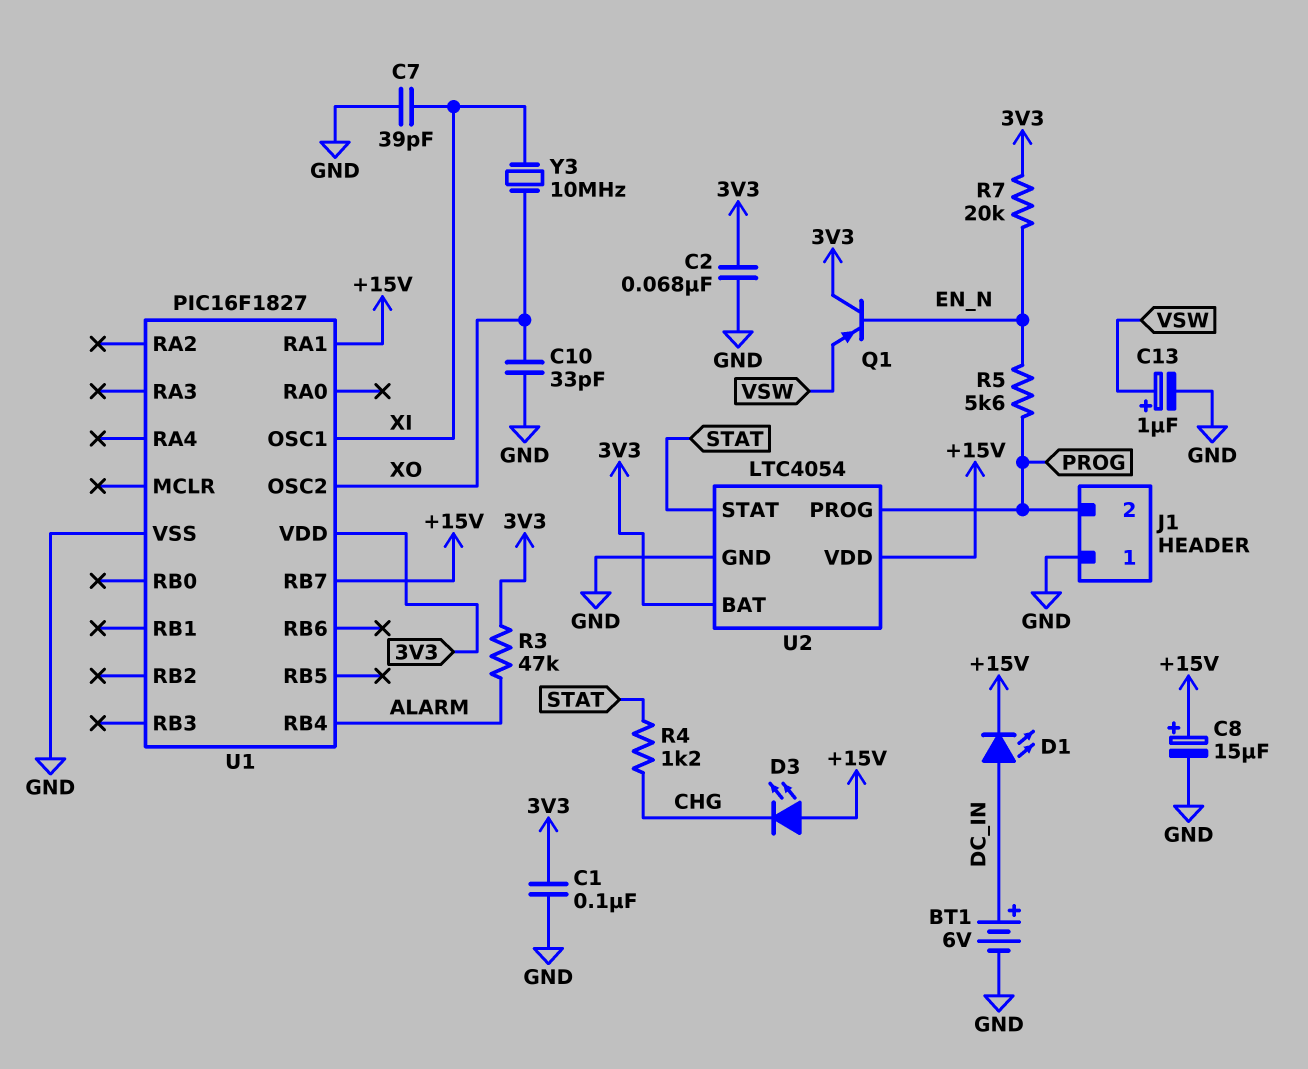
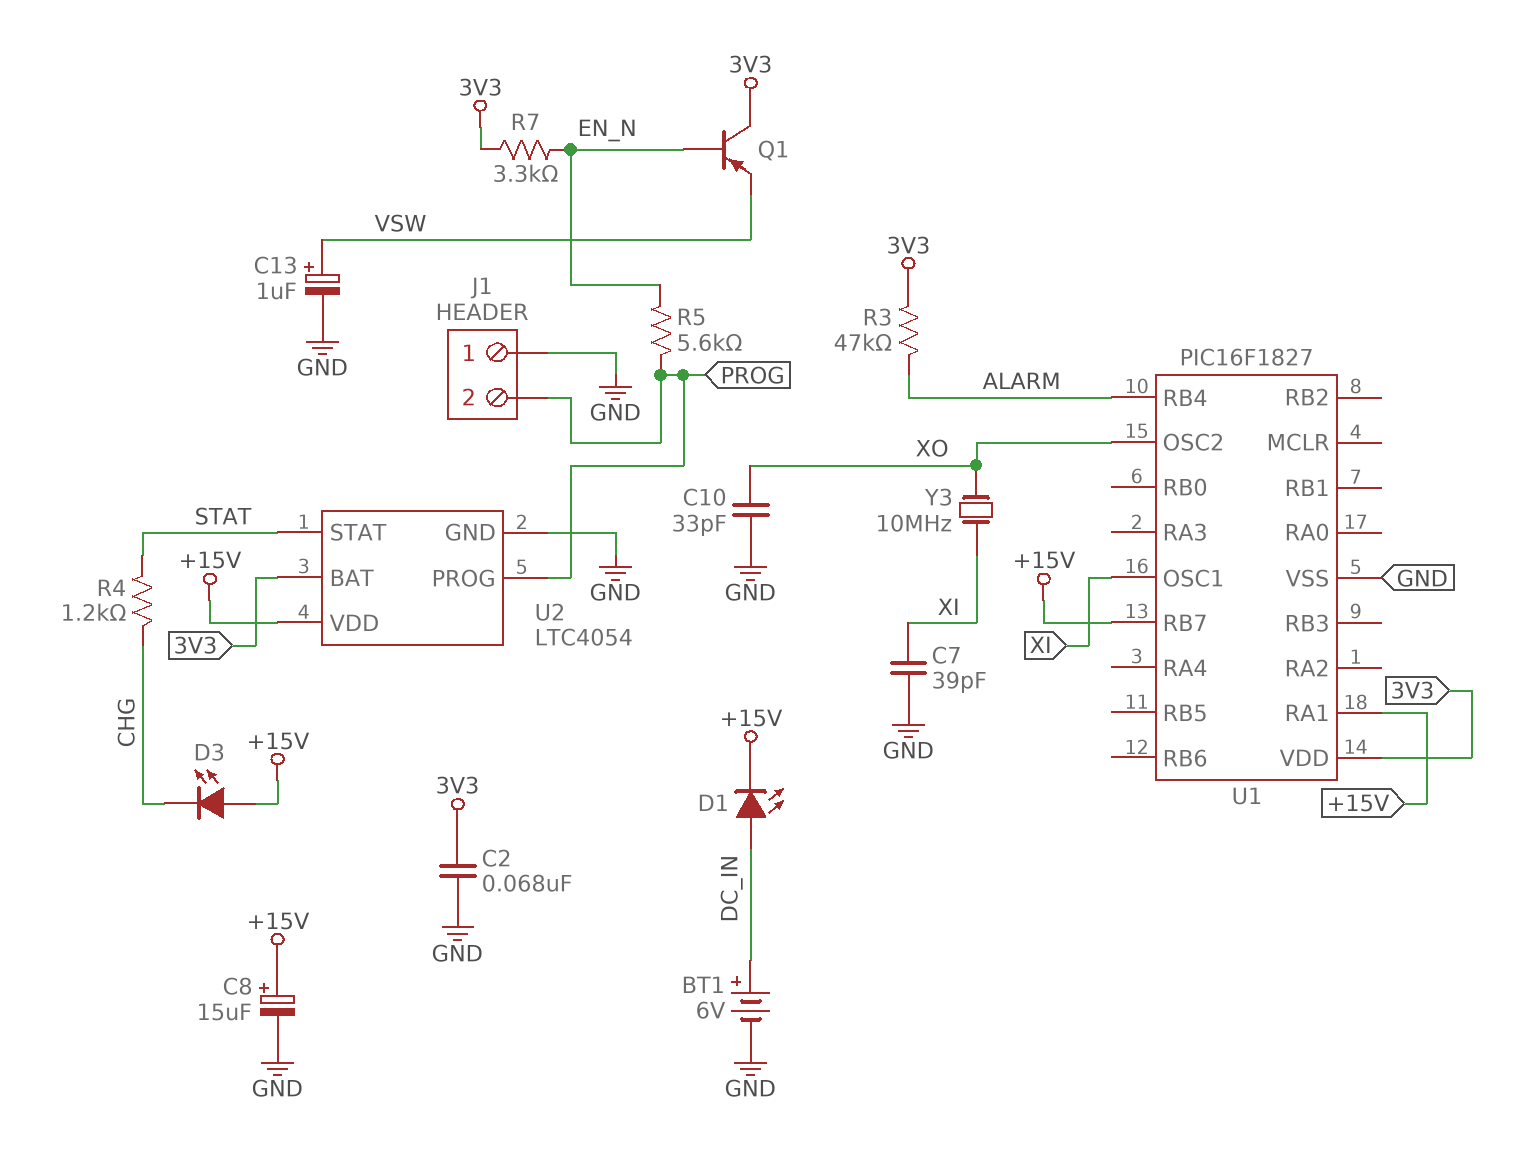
C1: 100nF (3V3, GND) -> none
R7: 20k (3V3, EN_N) -> 3.3k (3V3, EN_N)

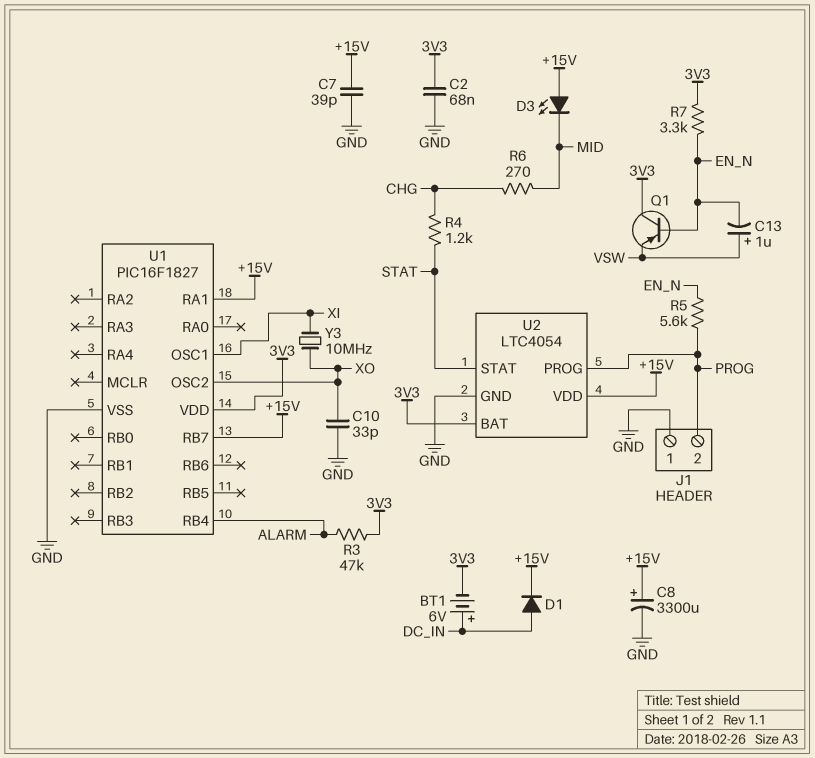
BT1: 6V (plus DC_IN, minus GND) -> 6V (plus DC_IN, minus 3V3)
C7: 39pF (GND, XI) -> 39pF (+15V, GND)
C8: 15uF (plus +15V, minus GND) -> 3300uF (plus +15V, minus GND)
C13: 1uF (plus VSW, minus GND) -> 1uF (plus VSW, minus EN_N)
D1: LED (A DC_IN, K +15V) -> diode (A DC_IN, K +15V)
D3: LED (A +15V, K CHG) -> LED (A +15V, K MID)
R6: none -> 270 (CHG, MID)

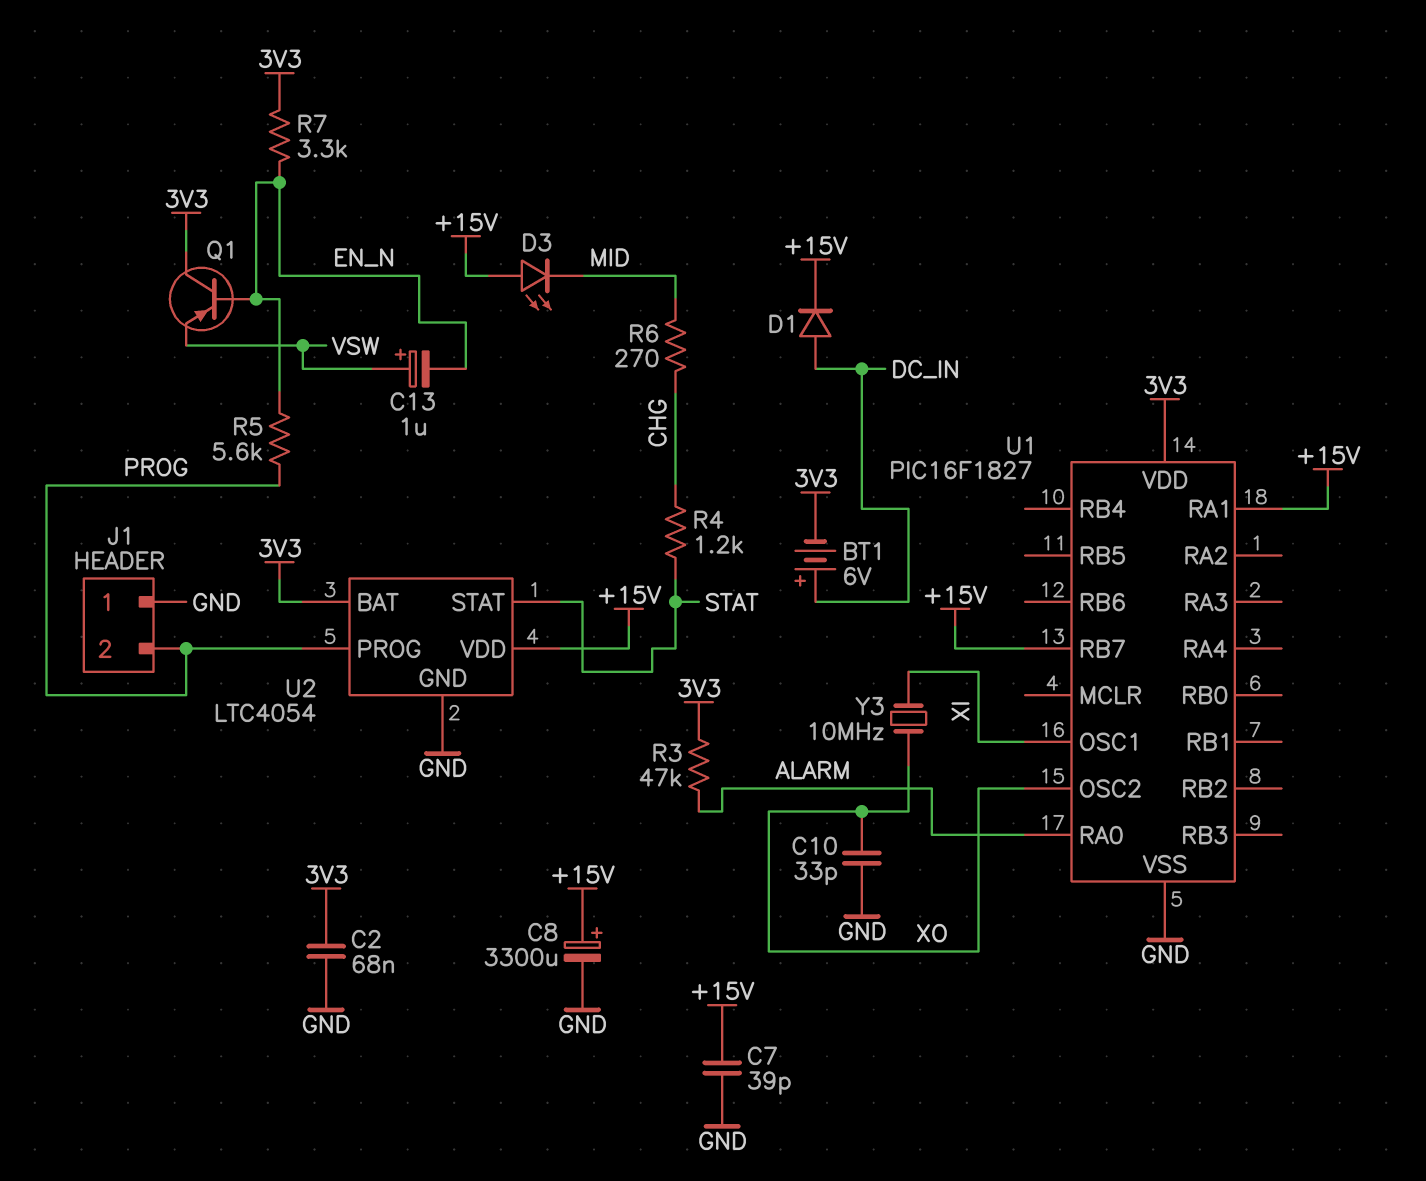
U1 pin RA0: none -> ALARM
U1 pin RB4: ALARM -> none

